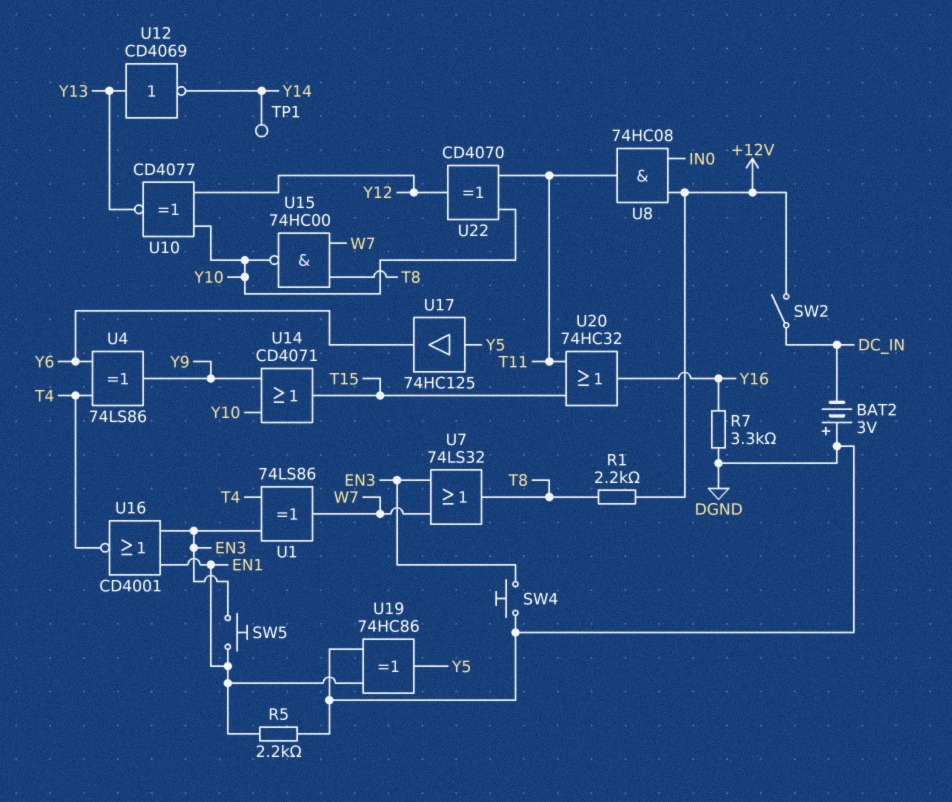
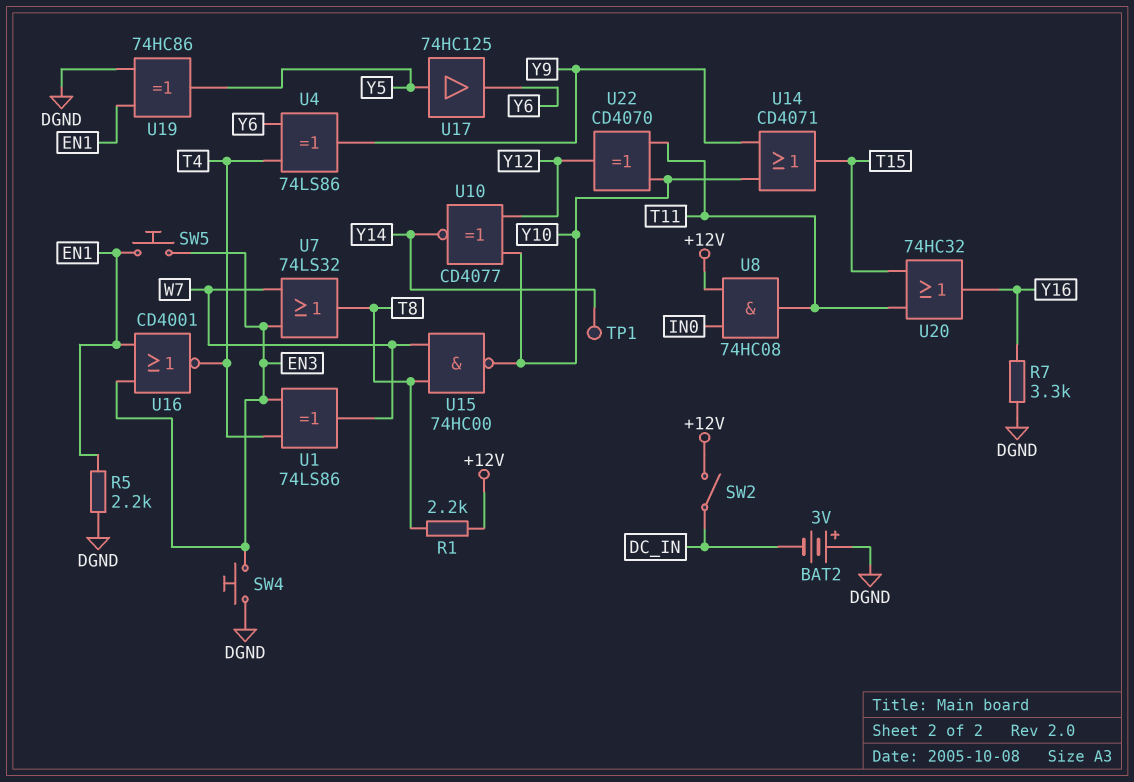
U10: XNOR CD4077 (in Y10, in Y12, out Y13) -> XNOR CD4077 (in Y10, in Y12, out Y14)
U12: NOT CD4069 (in Y13, out Y14) -> none

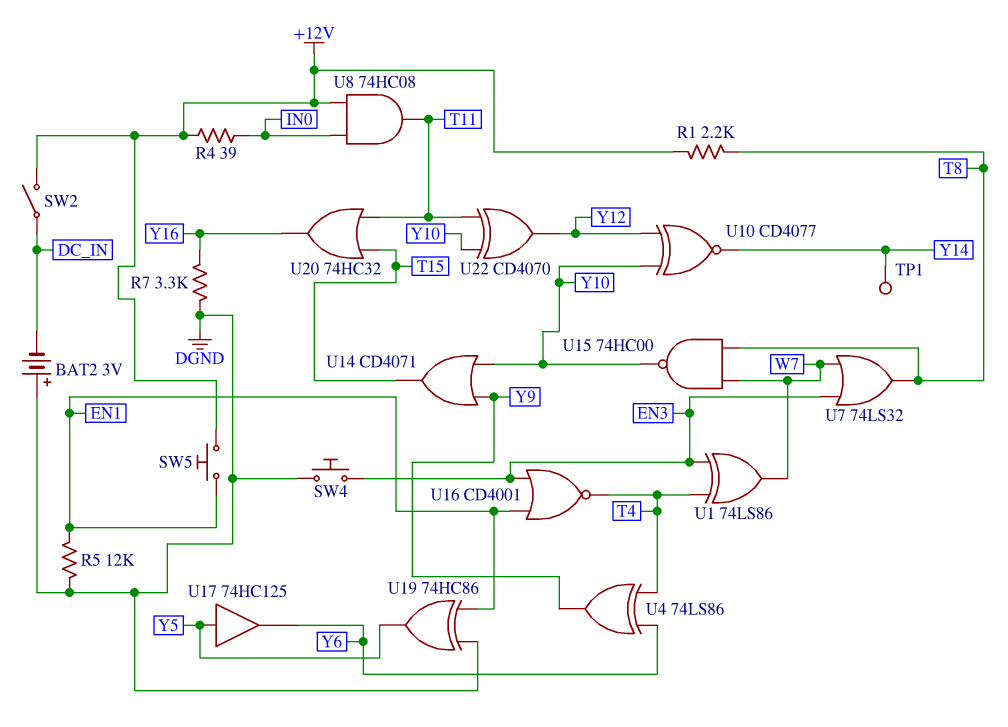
R4: none -> 39 (+12V, IN0)
R5: 2.2k (DGND, EN1) -> 12k (DGND, EN1)
SW5: button (EN1, EN3) -> button (+12V, EN1)

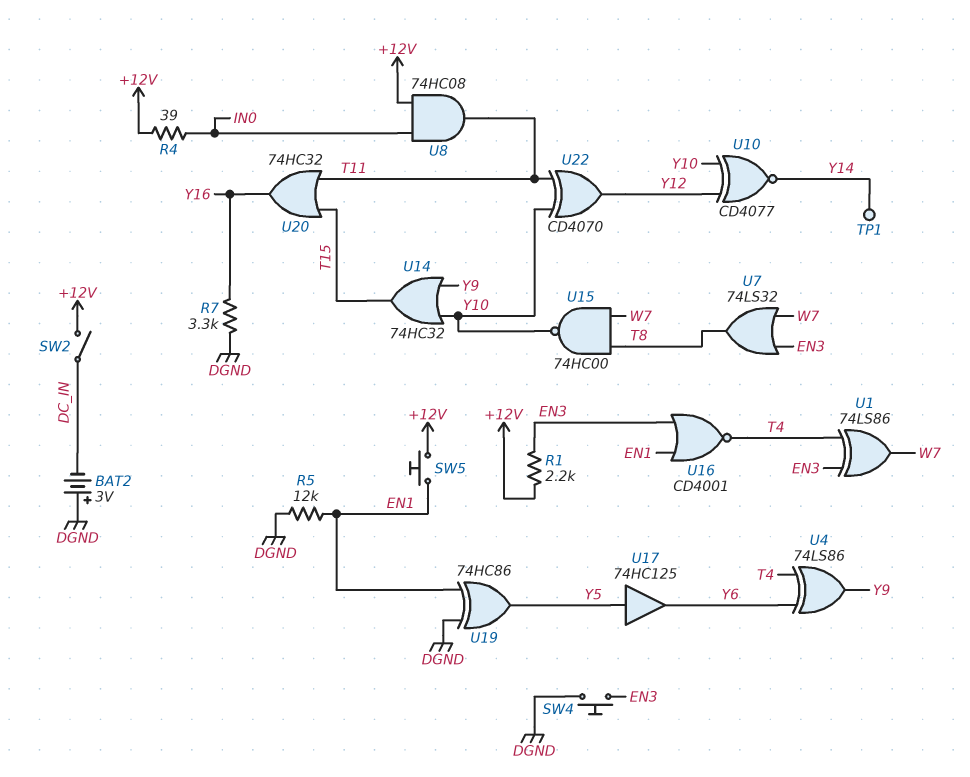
R1: 2.2k (+12V, T8) -> 2.2k (+12V, EN3)
U14: OR CD4071 (in Y9, in Y10, out T15) -> OR 74HC32 (in Y9, in Y10, out T15)

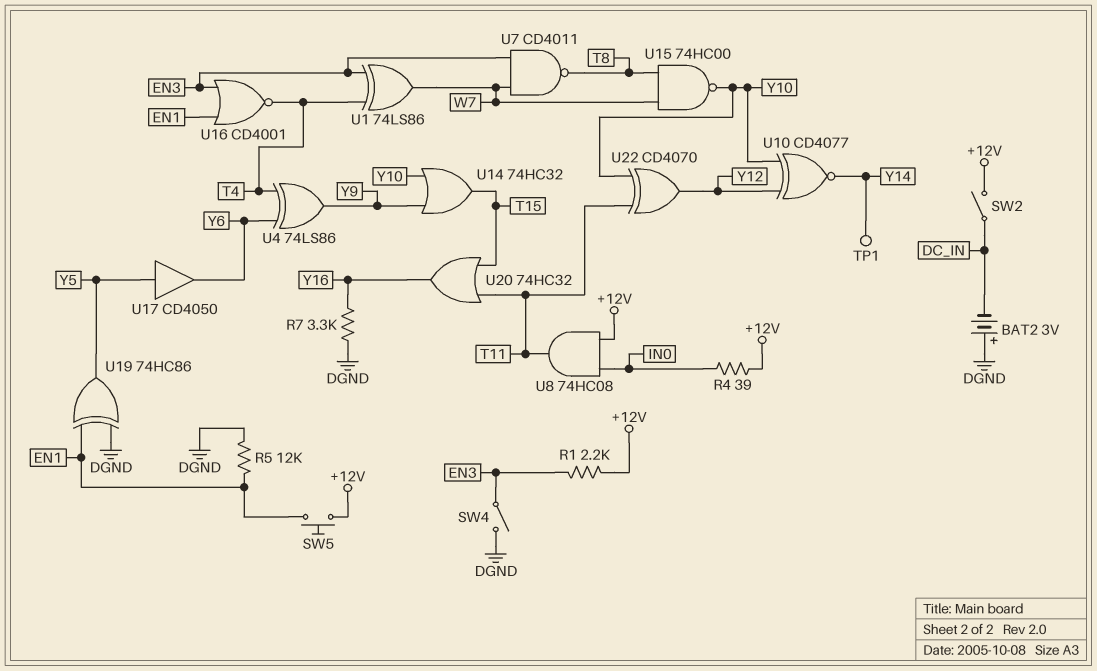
SW4: button (DGND, EN3) -> switch (DGND, EN3)
U7: OR 74LS32 (in EN3, in W7, out T8) -> NAND CD4011 (in EN3, in W7, out T8)
U17: buffer 74HC125 (in Y5, out Y6) -> buffer CD4050 (in Y5, out Y6)

